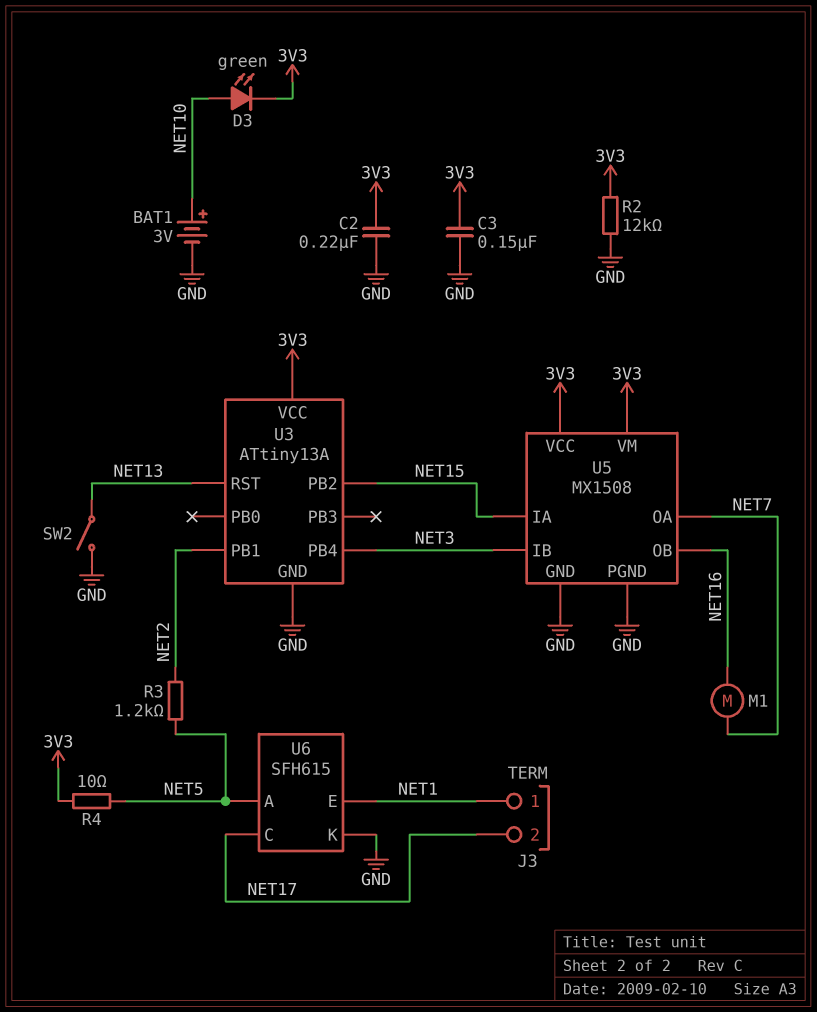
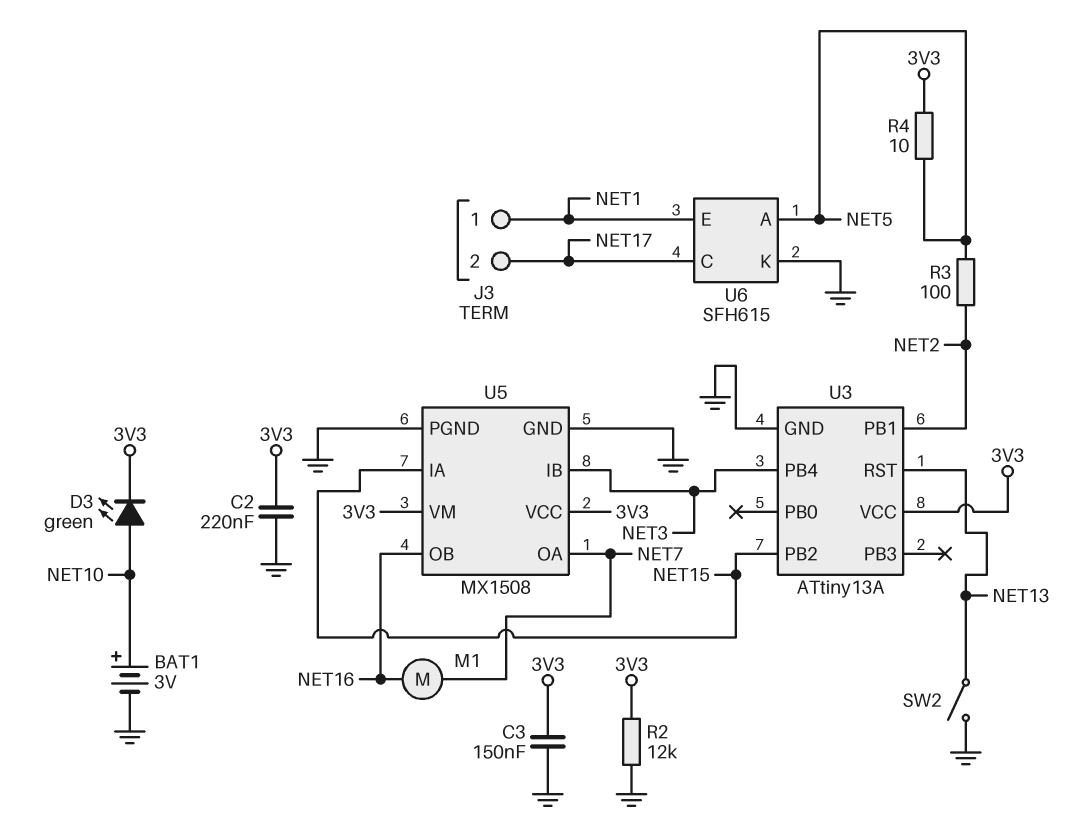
R3: 1.2k (NET2, NET5) -> 100 (NET2, NET5)

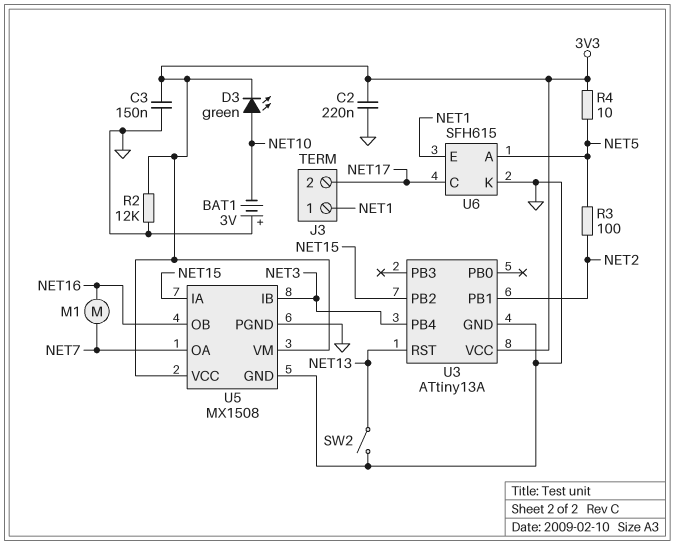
BAT1: 3V (plus NET10, minus GND) -> 3V (plus GND, minus NET10)

